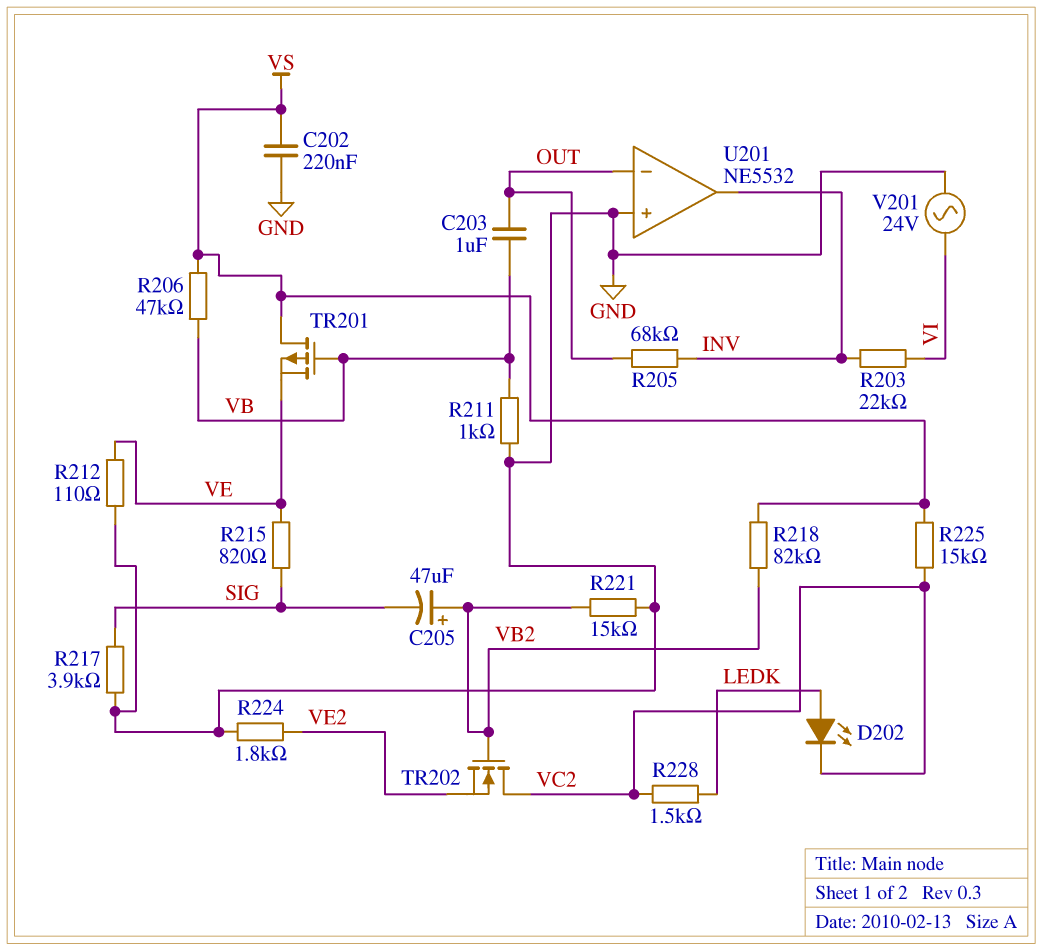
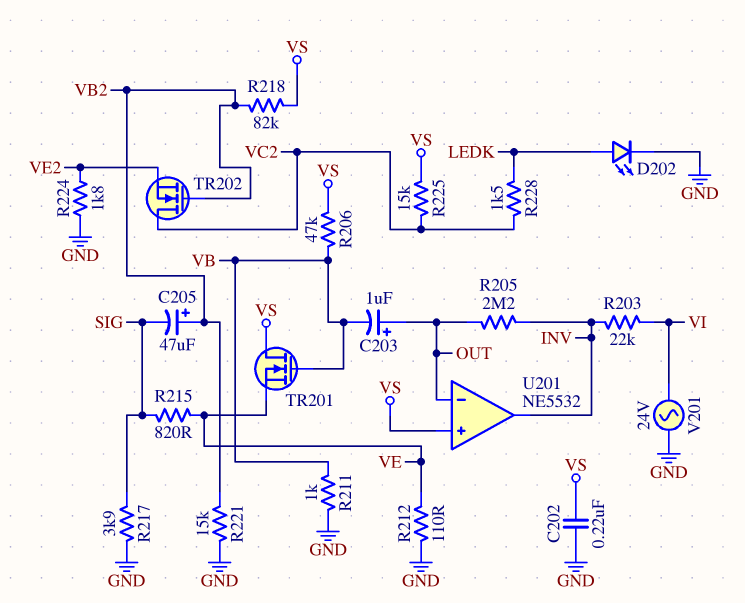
C203: 1uF (OUT, VB) -> 1uF (plus OUT, minus VB)
D202: LED (A LEDK, K VC2) -> LED (A LEDK, K GND)
R205: 68k (INV, OUT) -> 2.2M (INV, OUT)
TR201: PMOS (G VB, D VS, S VE) -> NMOS (G VB, D VS, S VE)
U201 pin in+: GND -> VS

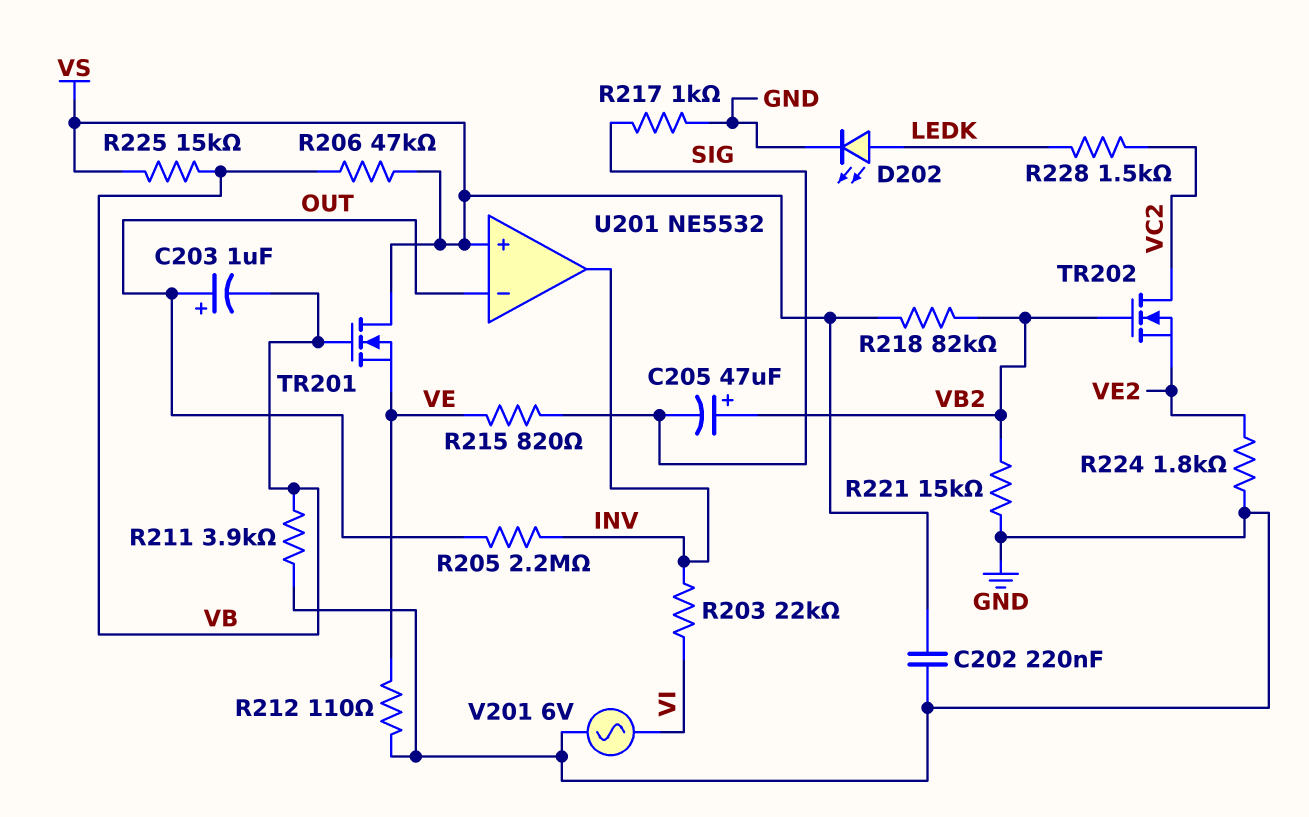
R211: 1k (GND, VB) -> 3.9k (GND, VB)
R217: 3.9k (GND, SIG) -> 1k (GND, SIG)
R225: 15k (VC2, VS) -> 15k (VB, VS)
V201: AC 24V (GND, VI) -> AC 6V (GND, VI)

